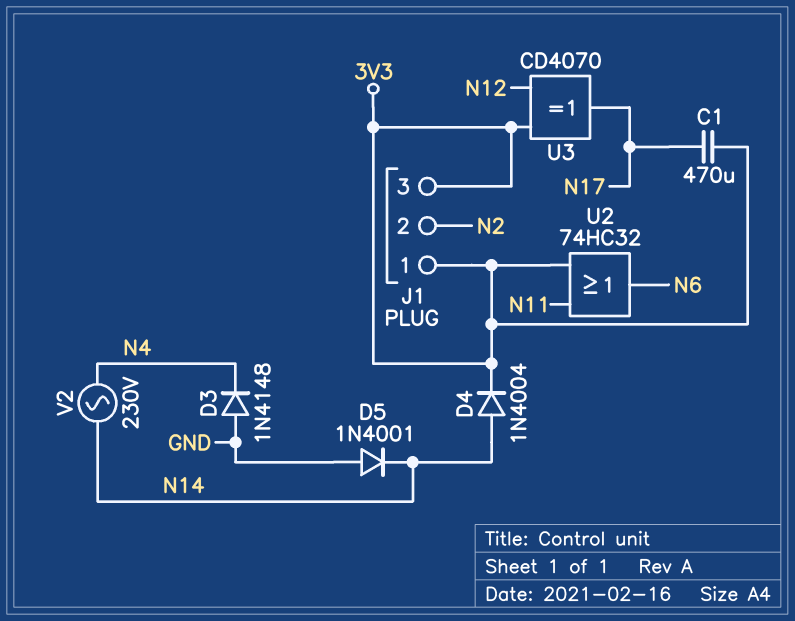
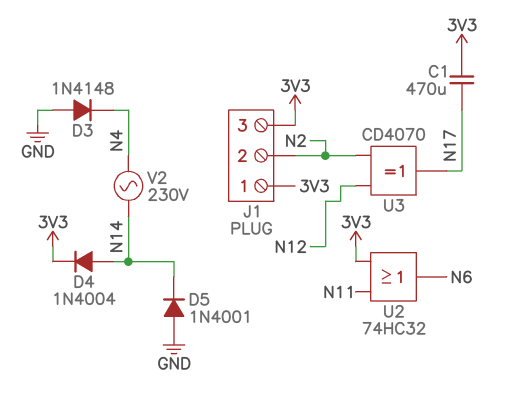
U3: XOR CD4070 (in 3V3, in N12, out N17) -> XOR CD4070 (in N2, in N12, out N17)

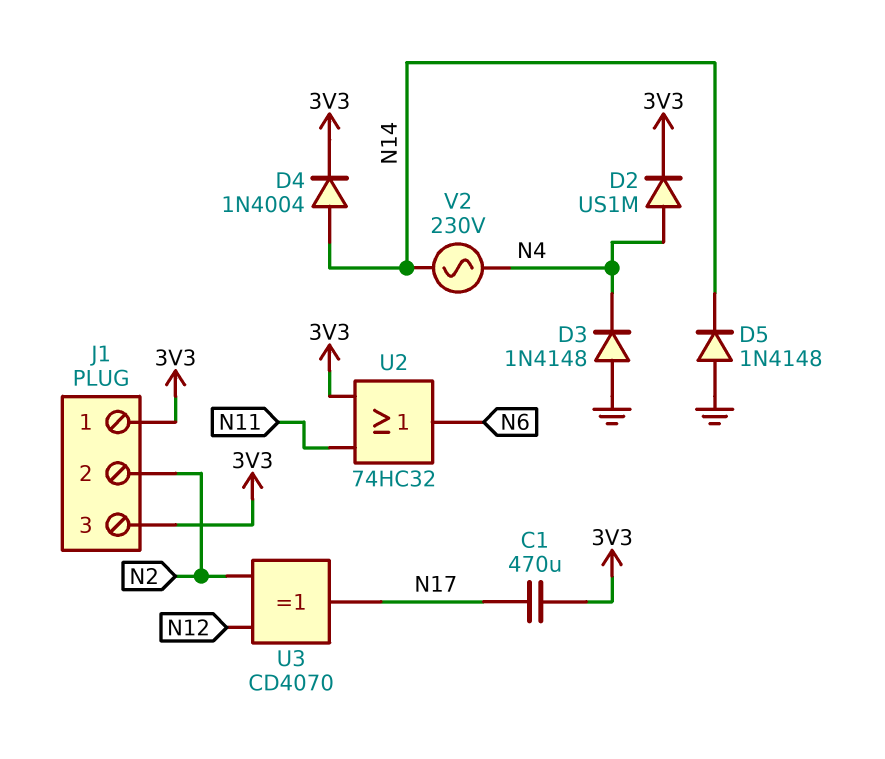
D2: none -> diode US1M (A N4, K 3V3)
D5: diode 1N4001 (A GND, K N14) -> diode 1N4148 (A GND, K N14)

